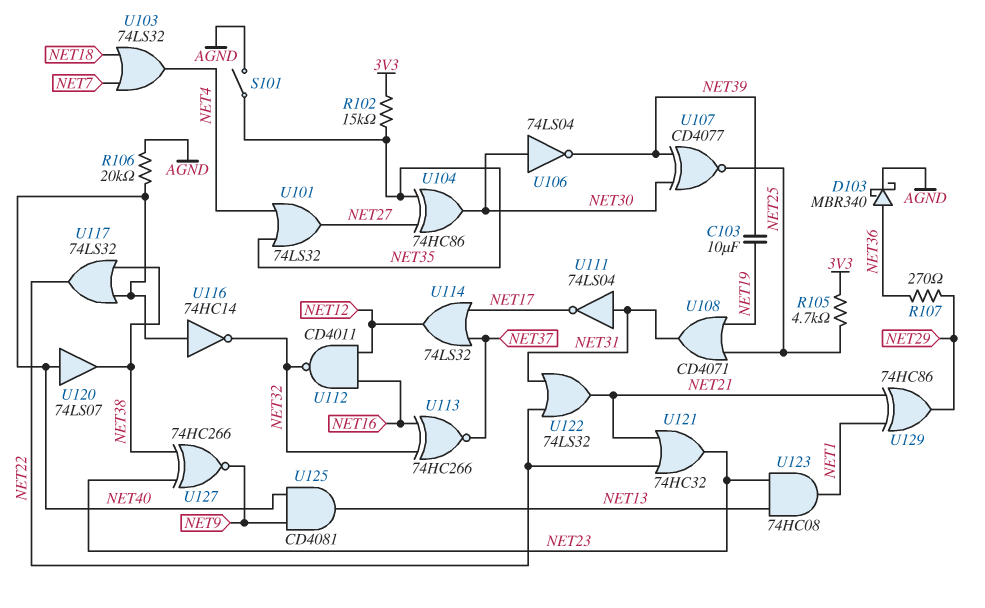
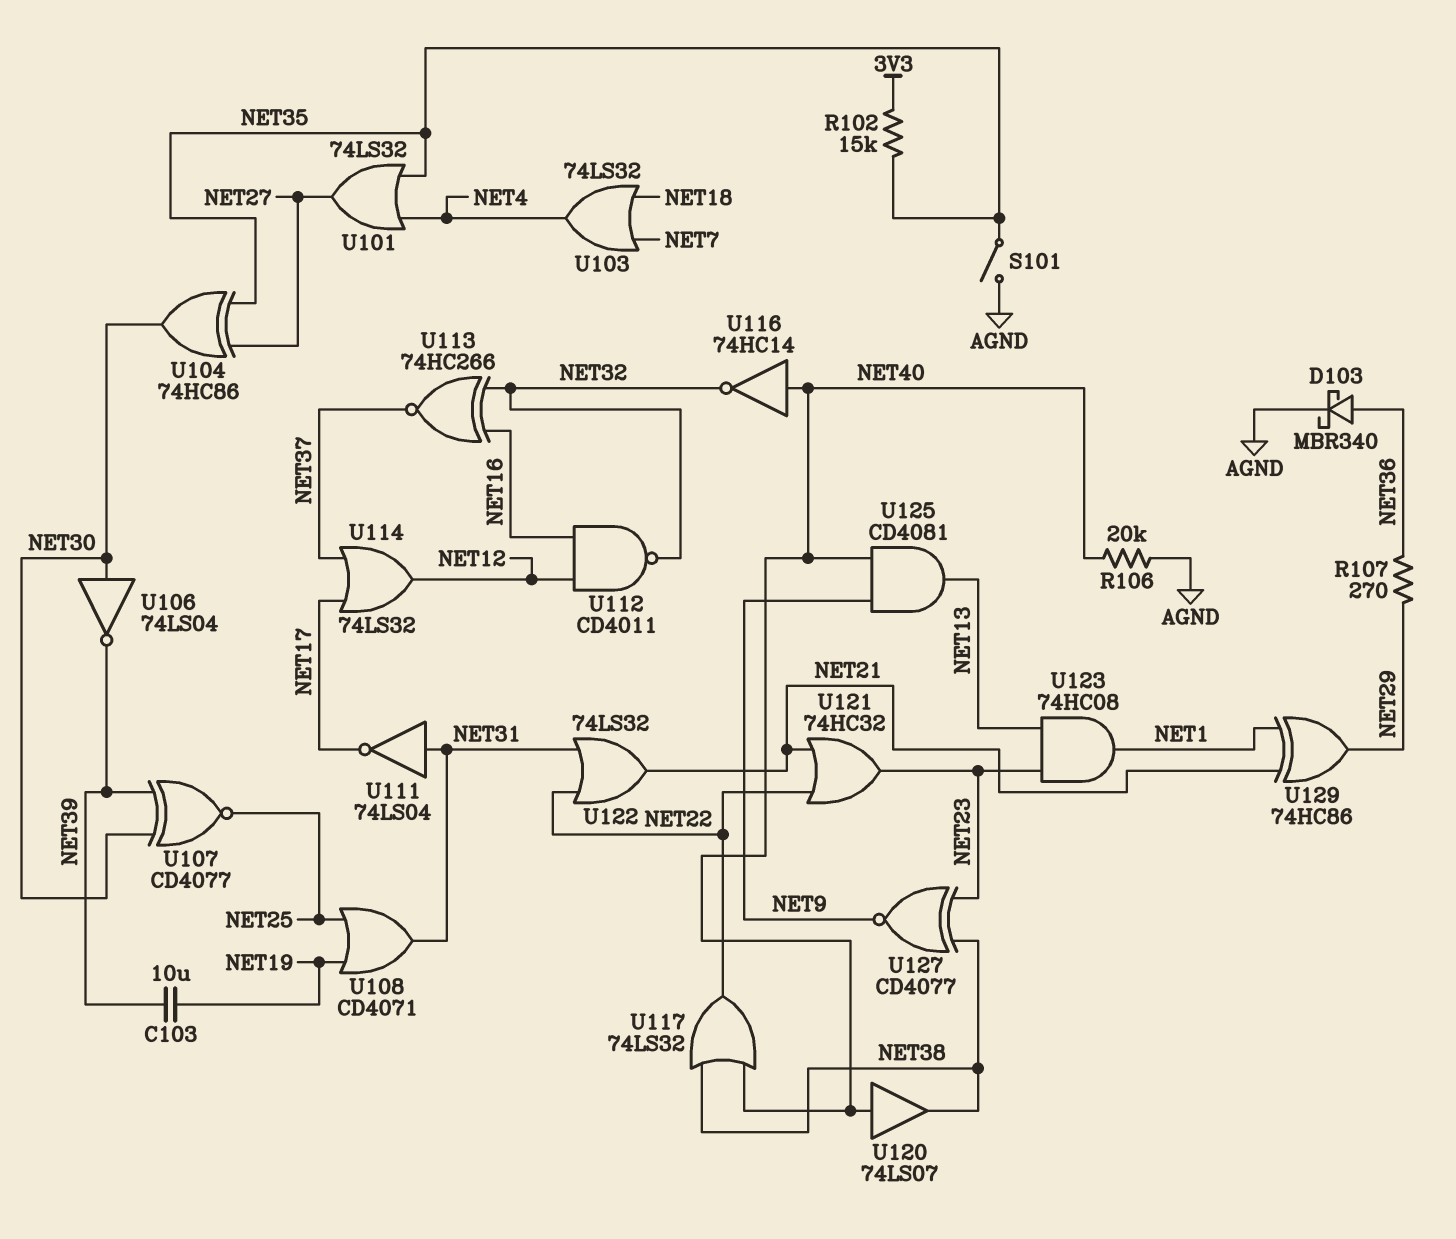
R105: 4.7k (3V3, NET25) -> none
U127: XNOR 74HC266 (in NET23, in NET38, out NET9) -> XNOR CD4077 (in NET23, in NET38, out NET9)

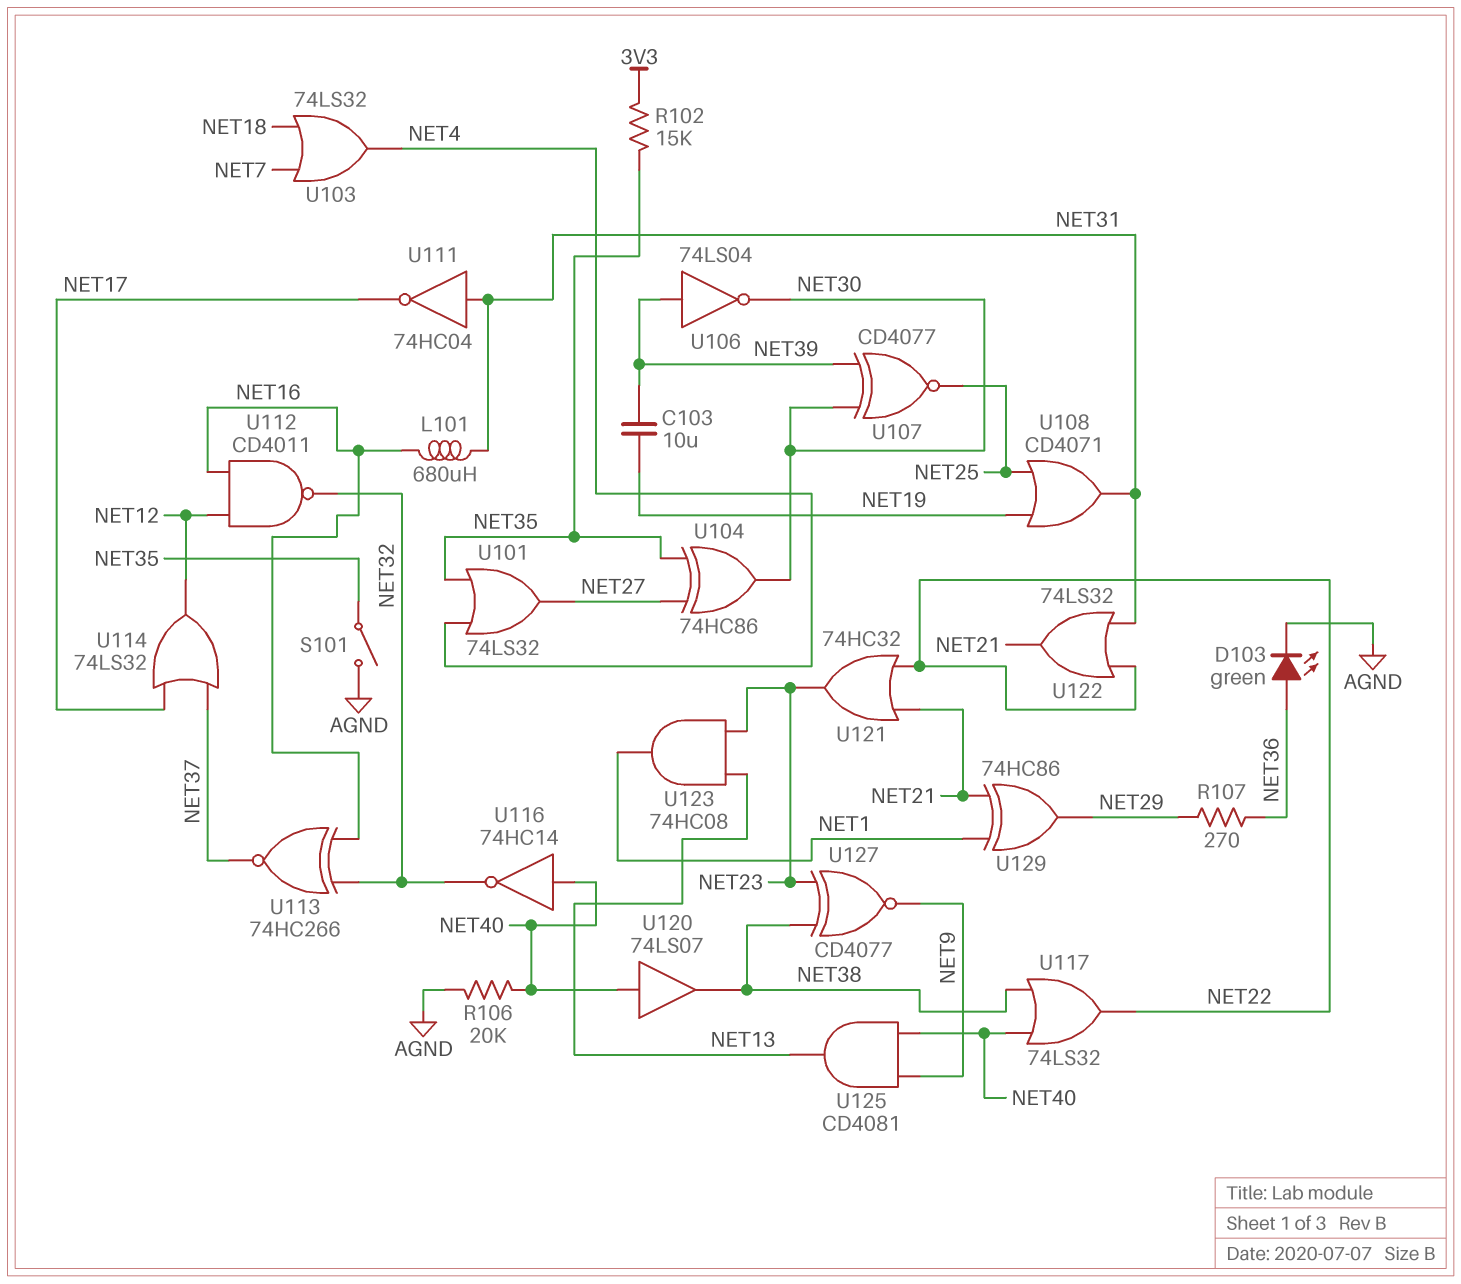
D103: schottky MBR340 (A NET36, K AGND) -> LED green (A NET36, K AGND)
L101: none -> 680uH (NET16, NET31)
U106: NOT 74LS04 (in NET30, out NET39) -> NOT 74LS04 (in NET39, out NET30)
U111: NOT 74LS04 (in NET31, out NET17) -> NOT 74HC04 (in NET31, out NET17)

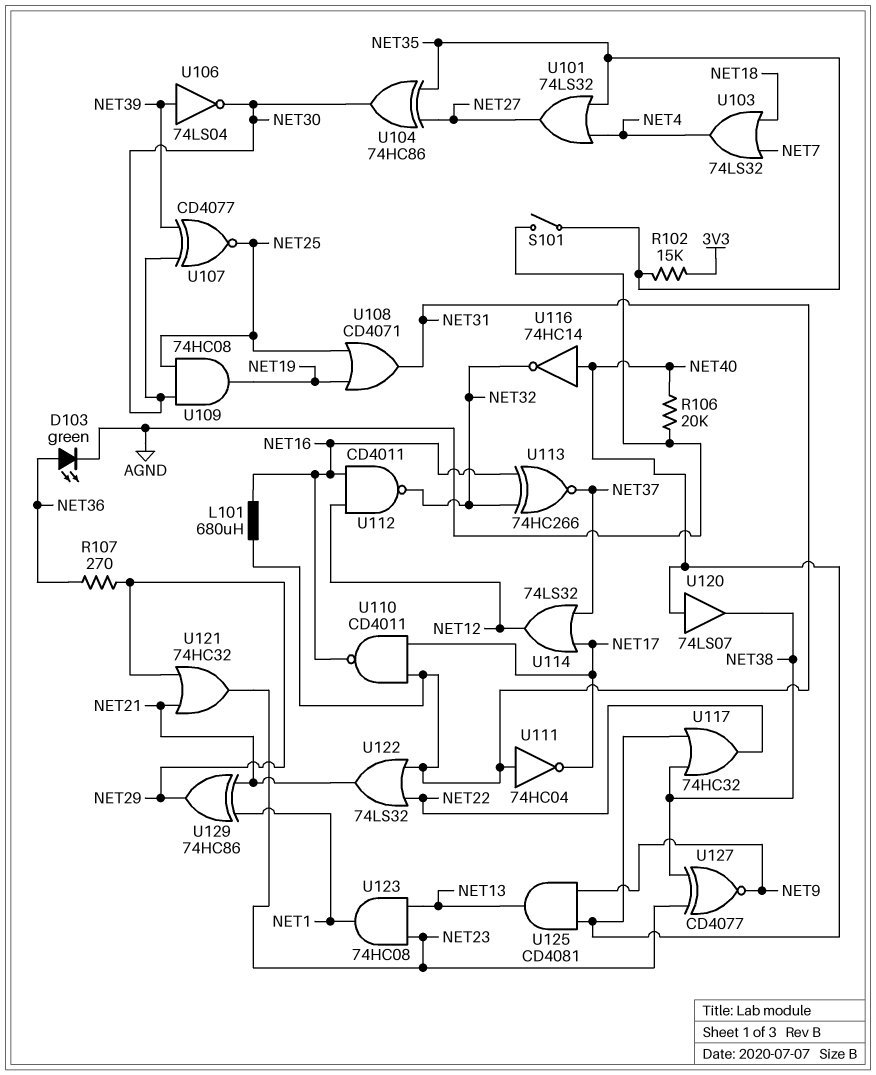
C103: 10uF (NET19, NET39) -> none
U109: none -> AND 74HC08 (in NET25, in NET30, out NET19)
U110: none -> NAND CD4011 (in NET17, in NET31, out NET16)
U117: OR 74LS32 (in NET38, in NET40, out NET22) -> OR 74HC32 (in NET38, in NET40, out NET22)
U121: OR 74HC32 (in NET21, in NET22, out NET23) -> OR 74HC32 (in NET21, in NET29, out NET23)

